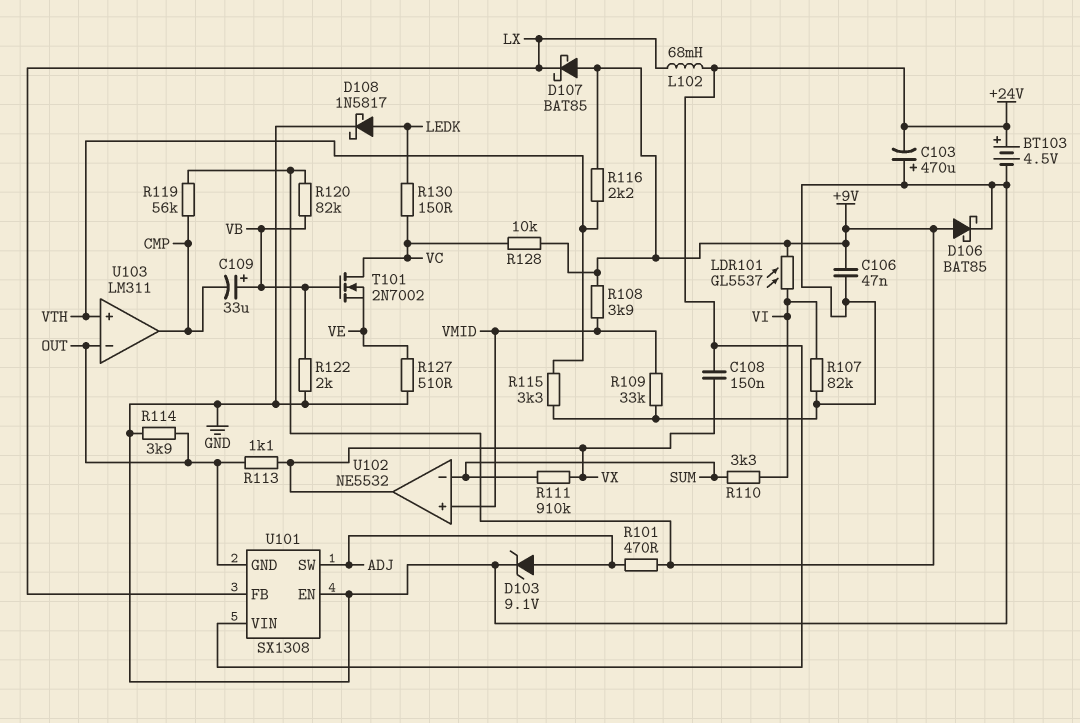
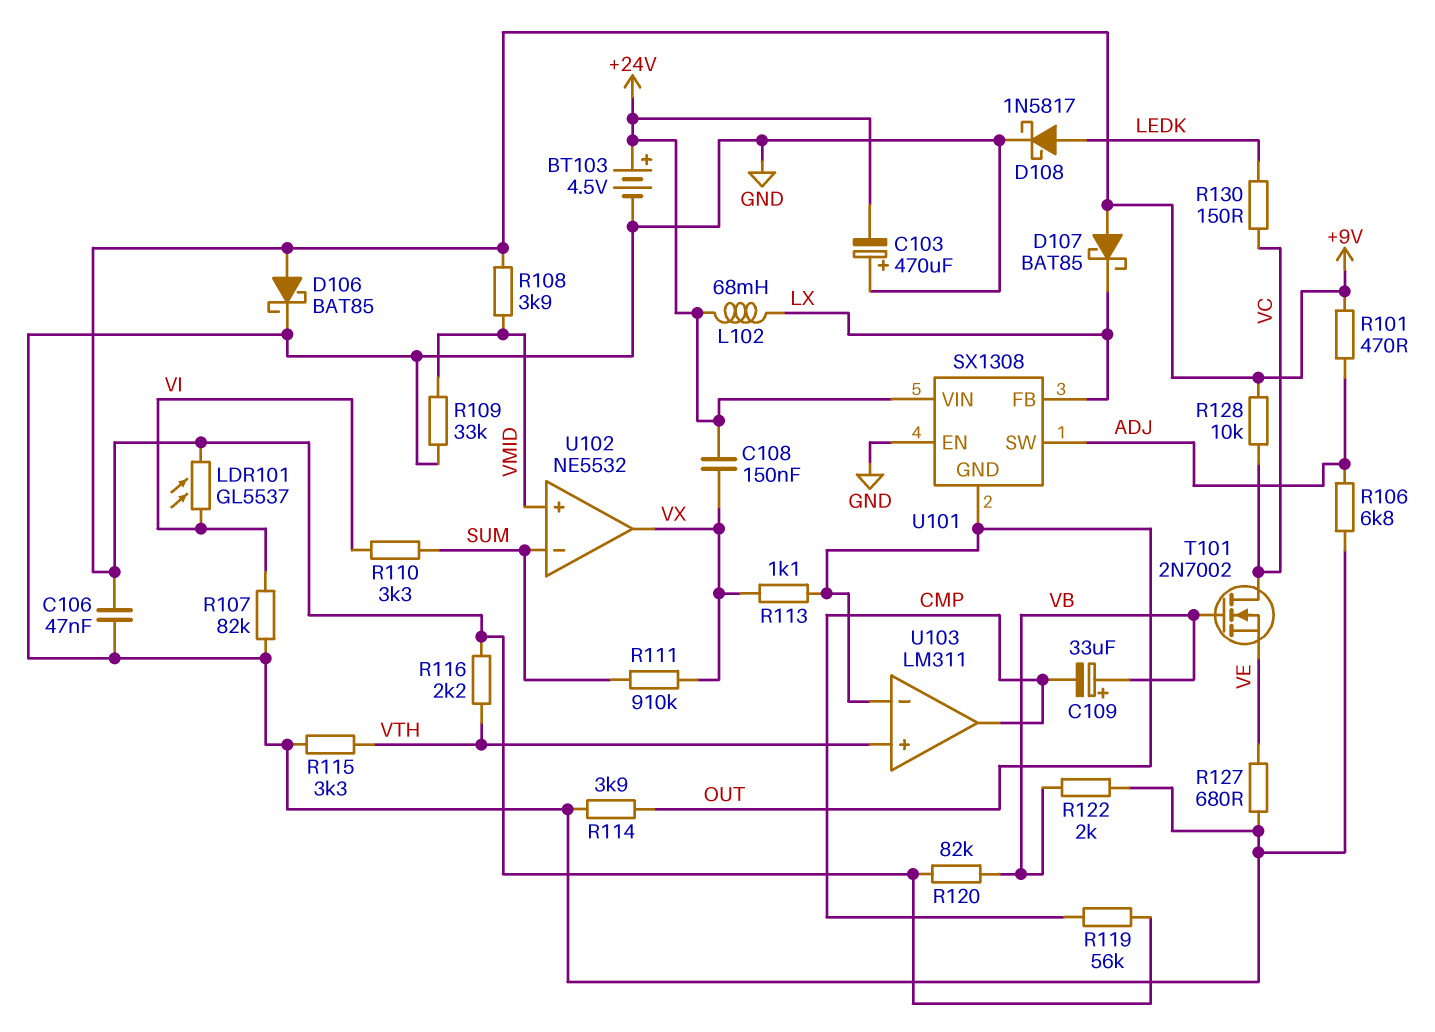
D103: zener 9.1V (A ADJ, K GND) -> none
R106: none -> 6.8k (ADJ, GND)
R127: 510 (GND, VE) -> 680 (GND, VE)

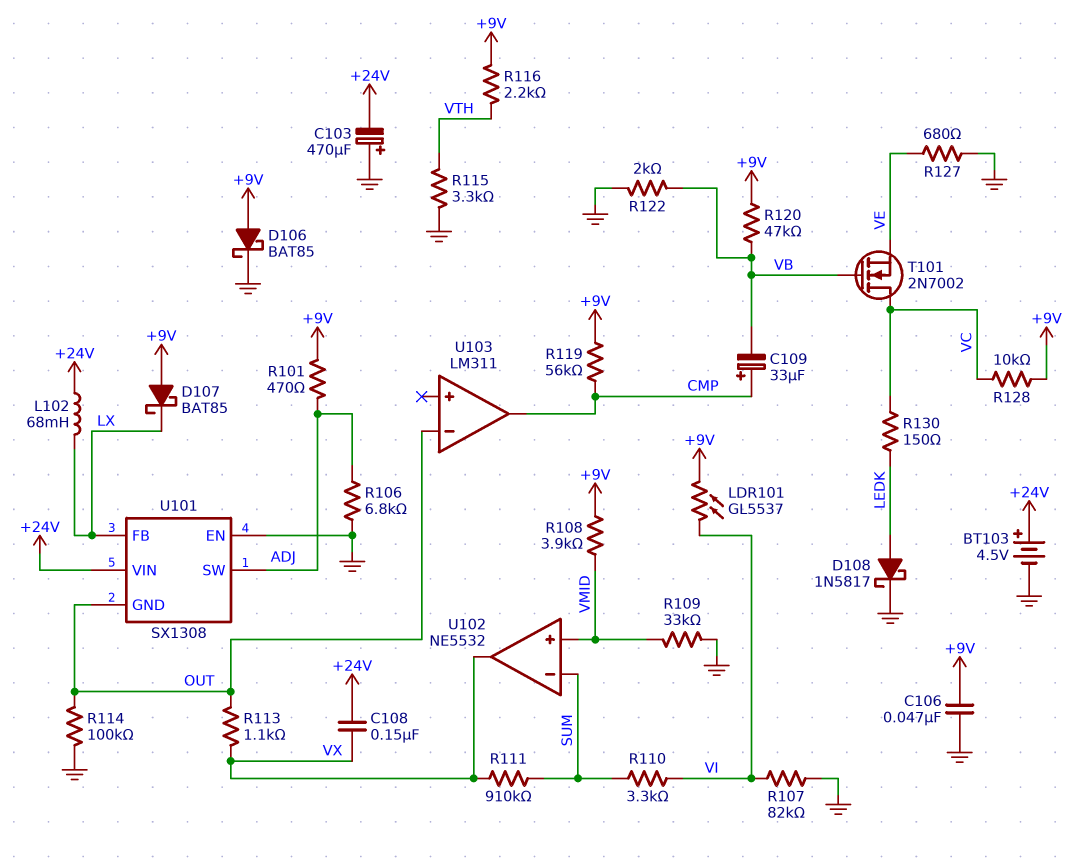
C109: 33uF (plus VB, minus CMP) -> 33uF (plus CMP, minus VB)
R114: 3.9k (GND, OUT) -> 100k (GND, OUT)
R120: 82k (+9V, VB) -> 47k (+9V, VB)
U103 pin in+: VTH -> none

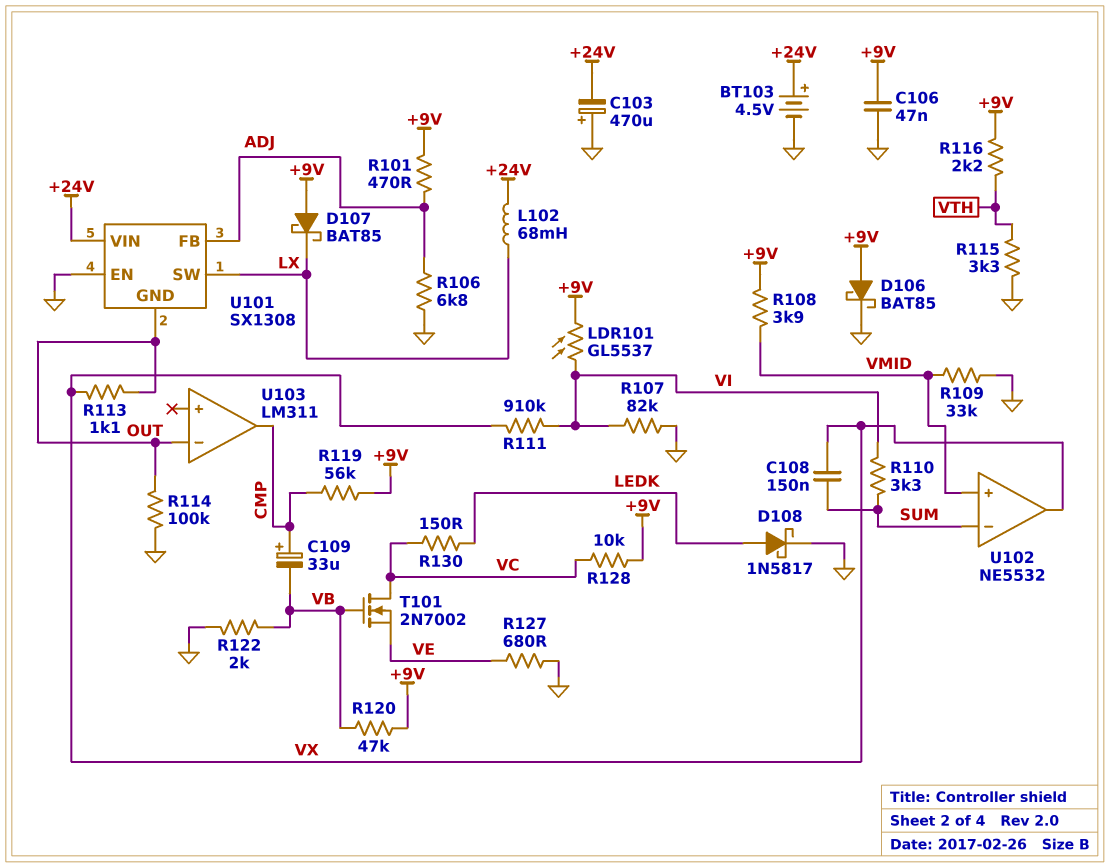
C108: 150nF (+24V, VX) -> 150nF (SUM, VX)
R111: 910k (SUM, VX) -> 910k (VI, VX)
U101 pin FB: LX -> ADJ
U101 pin SW: ADJ -> LX

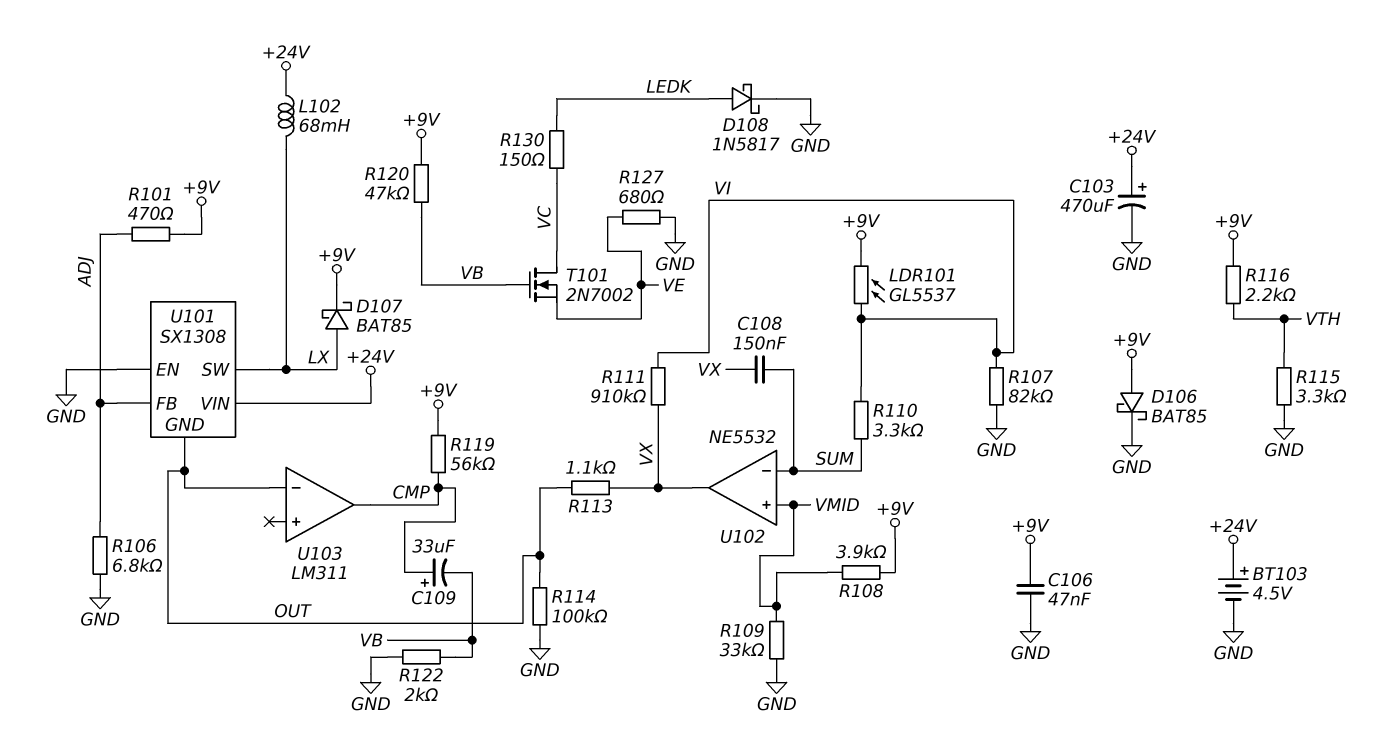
C103: 470uF (plus GND, minus +24V) -> 470uF (plus +24V, minus GND)
D107: schottky BAT85 (A +9V, K LX) -> schottky BAT85 (A LX, K +9V)
R128: 10k (+9V, VC) -> none

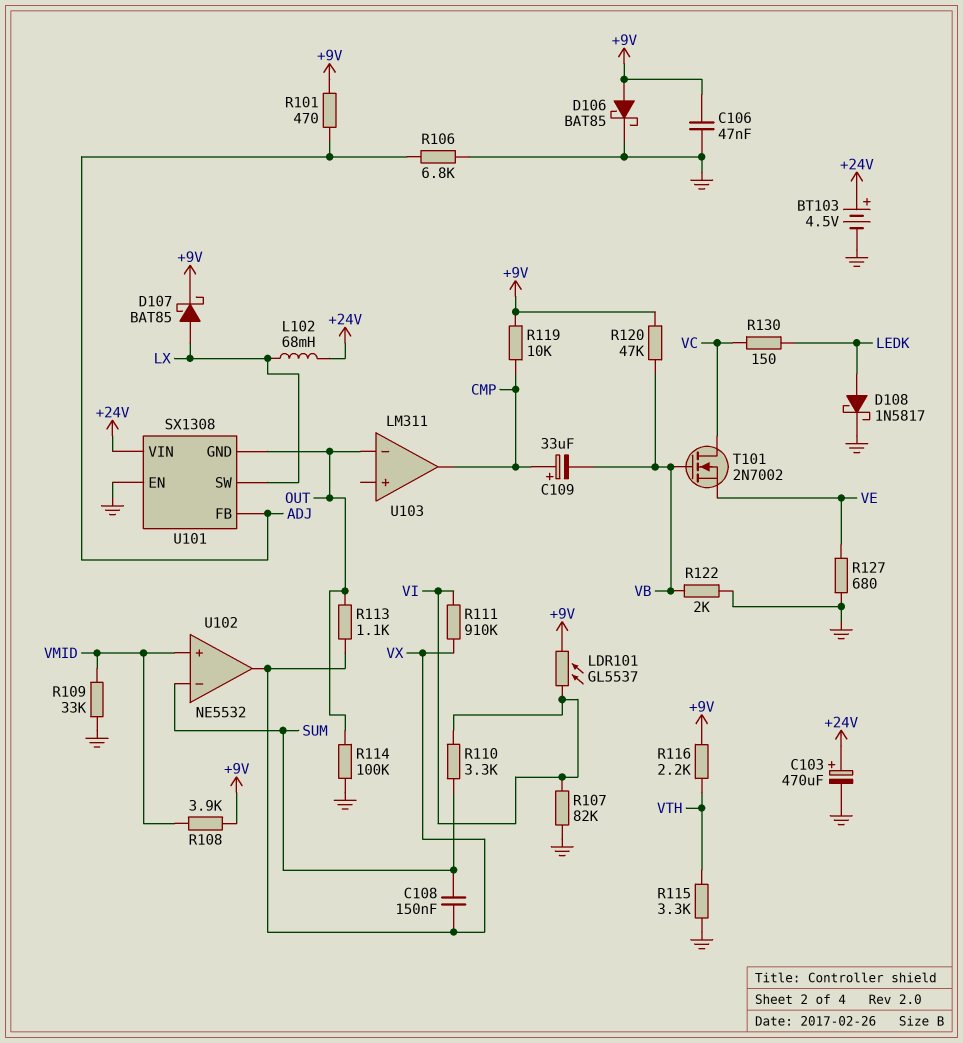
R119: 56k (+9V, CMP) -> 10k (+9V, CMP)

